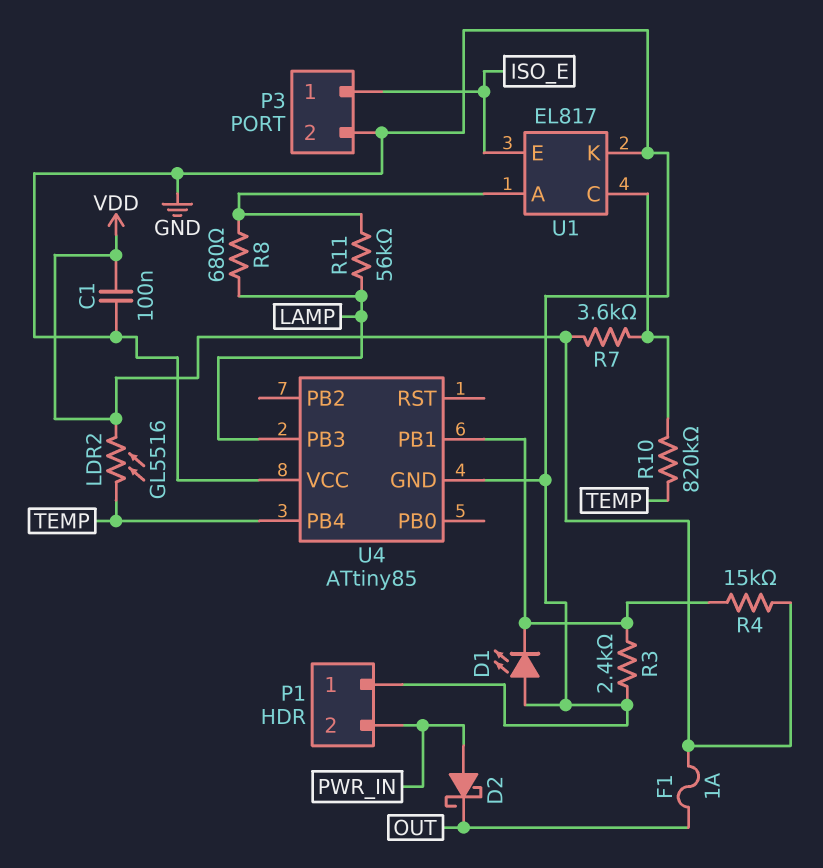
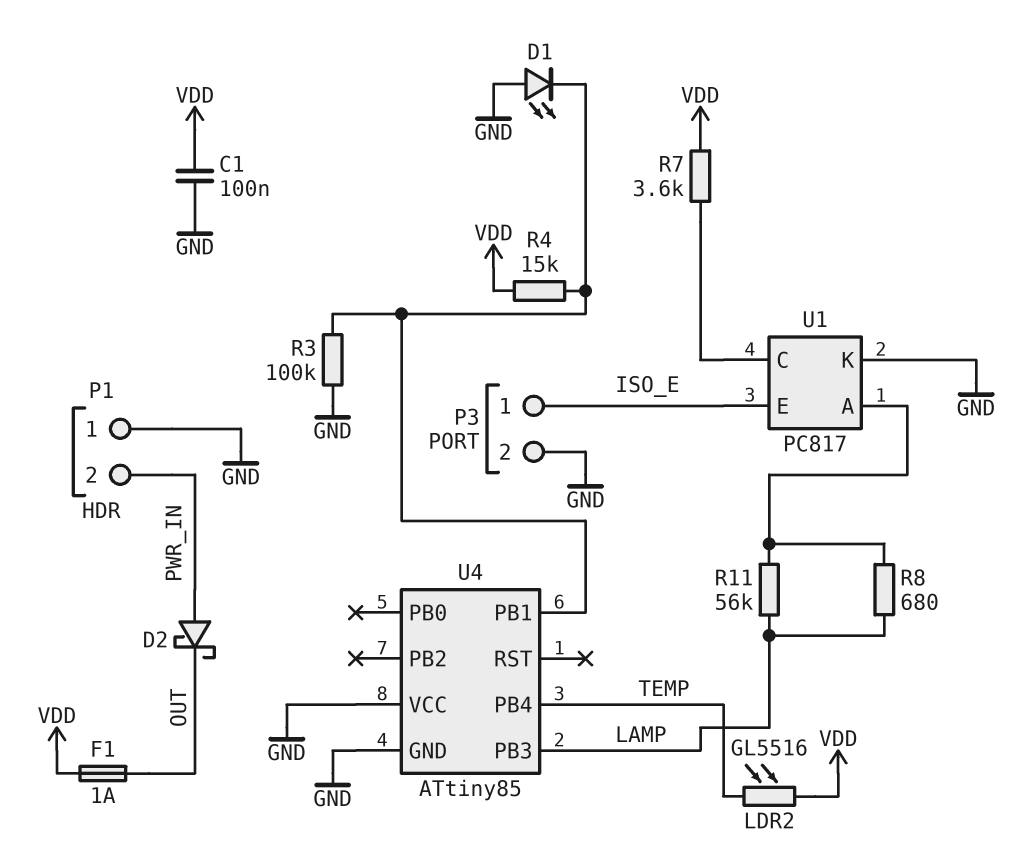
R3: 2.4k (GND, U4/PB1) -> 100k (GND, U4/PB1)
R10: 820k (TEMP, U1/C) -> none
U1: EL817 -> PC817

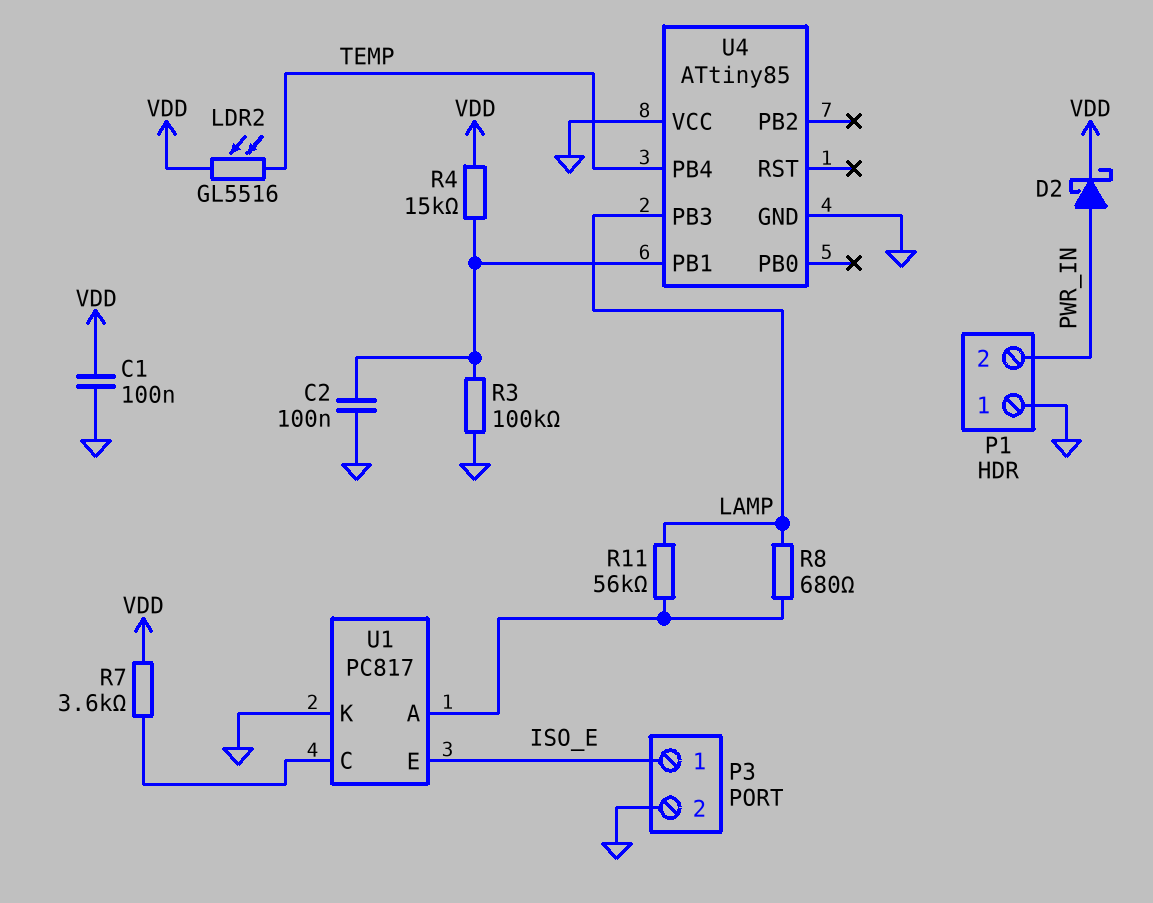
C2: none -> 100nF (GND, U4/PB1)
D1: LED (A GND, K U4/PB1) -> none
D2: schottky (A PWR_IN, K OUT) -> schottky (A PWR_IN, K VDD)
F1: 1A (OUT, VDD) -> none

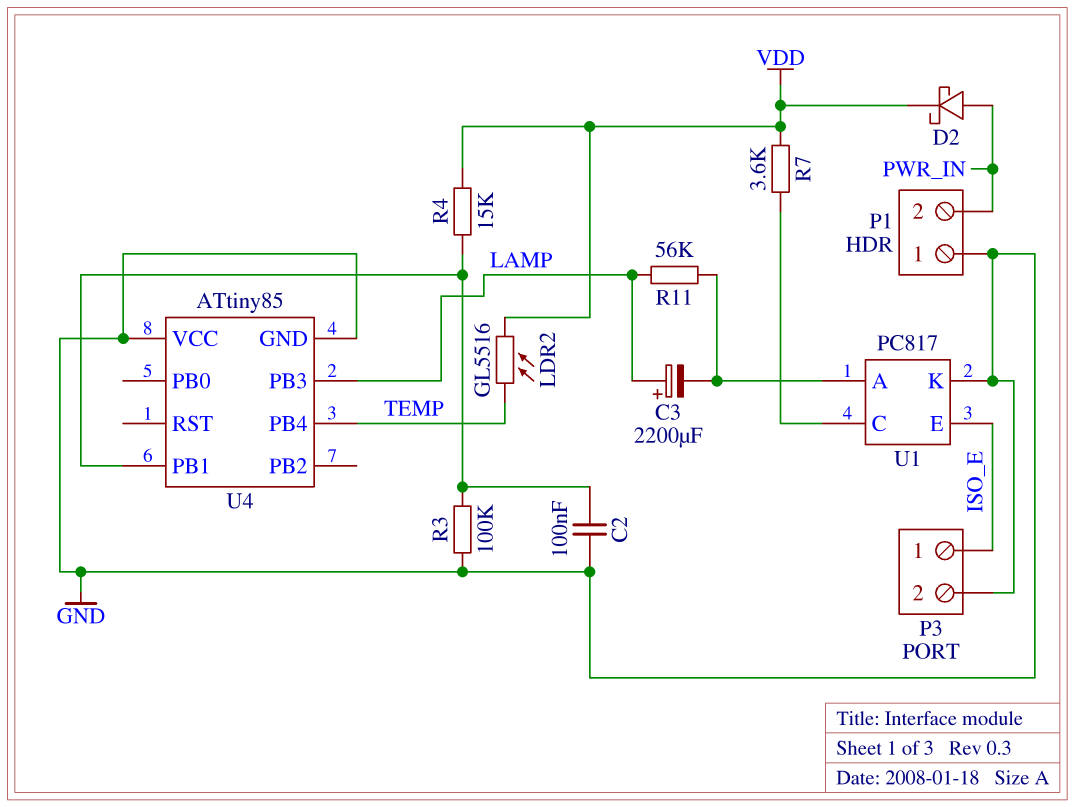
C1: 100nF (GND, VDD) -> none
C3: none -> 2200uF (plus LAMP, minus U1/A)
R8: 680 (LAMP, U1/A) -> none

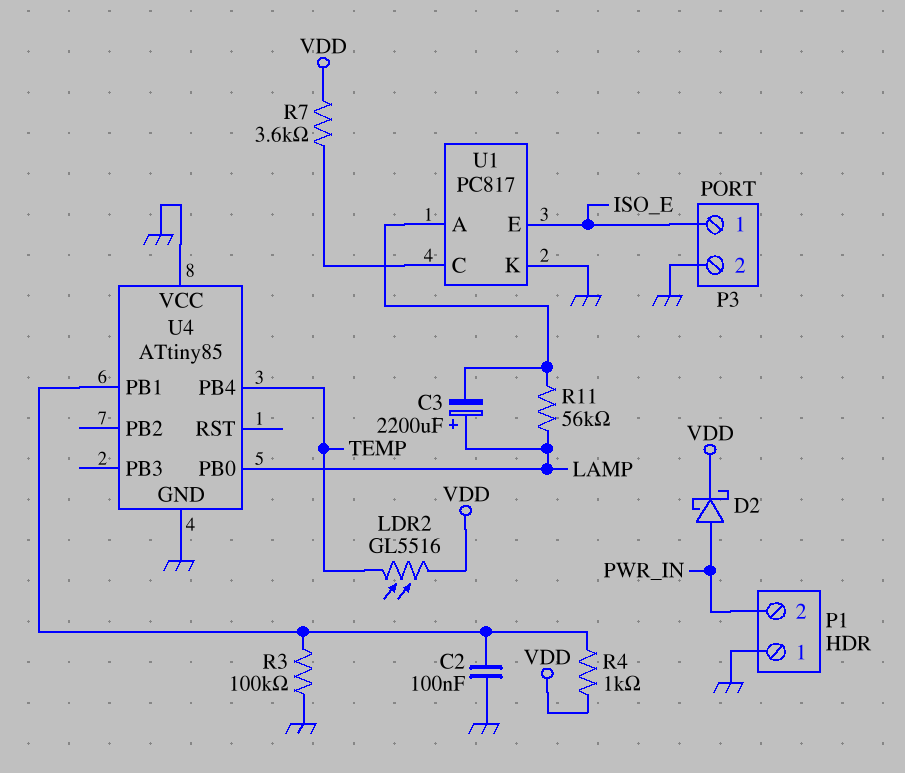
R4: 15k (U4/PB1, VDD) -> 1k (U4/PB1, VDD)
U4 pin PB0: none -> LAMP
U4 pin PB3: LAMP -> none

